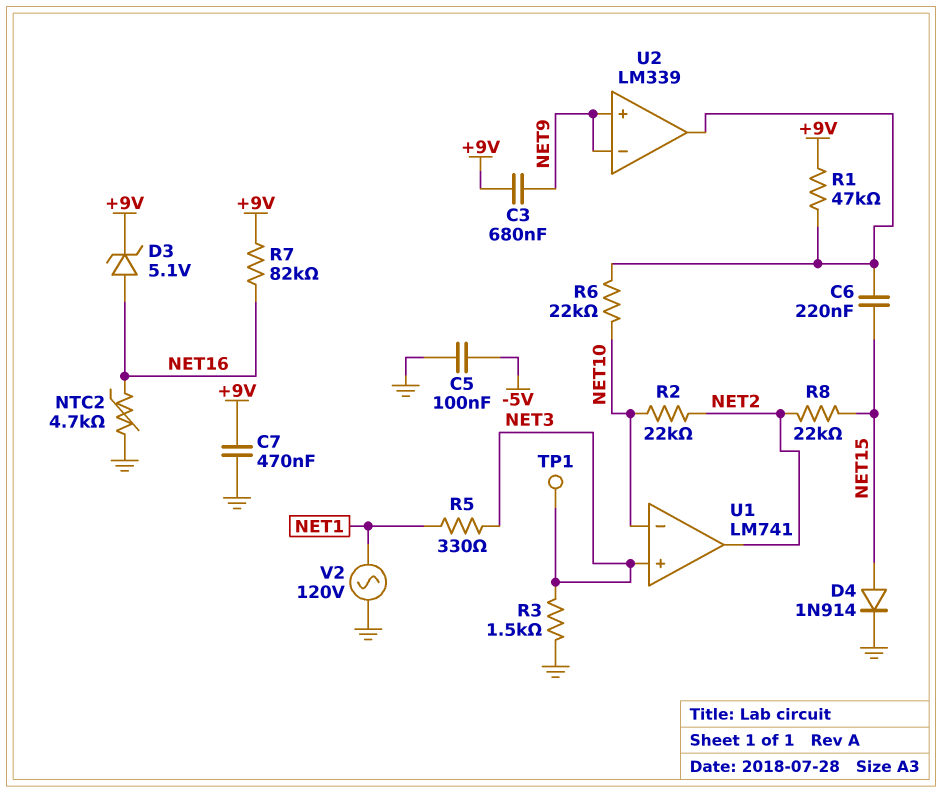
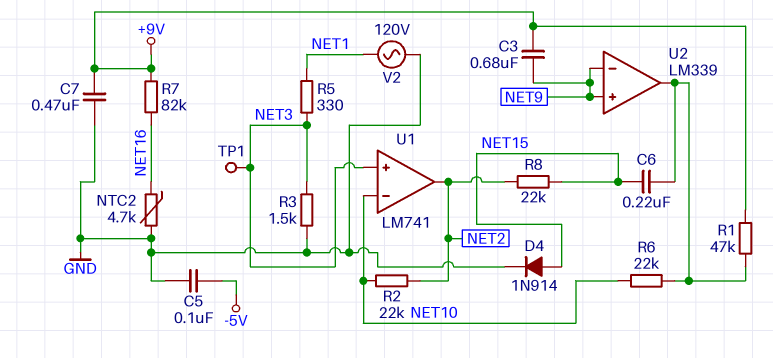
D3: zener 5.1V (A NET16, K +9V) -> none

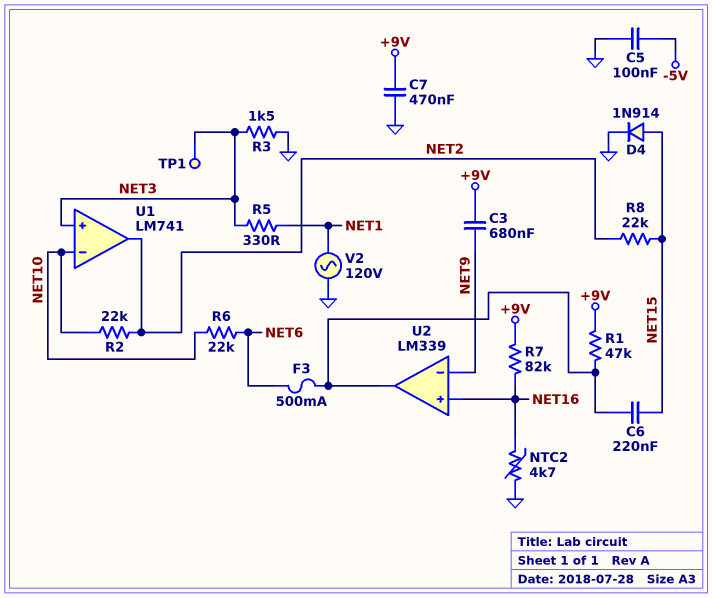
F3: none -> 500mA (NET6, U2/out)
R6: 22k (NET10, U2/out) -> 22k (NET6, NET10)
U2 pin in+: NET9 -> NET16

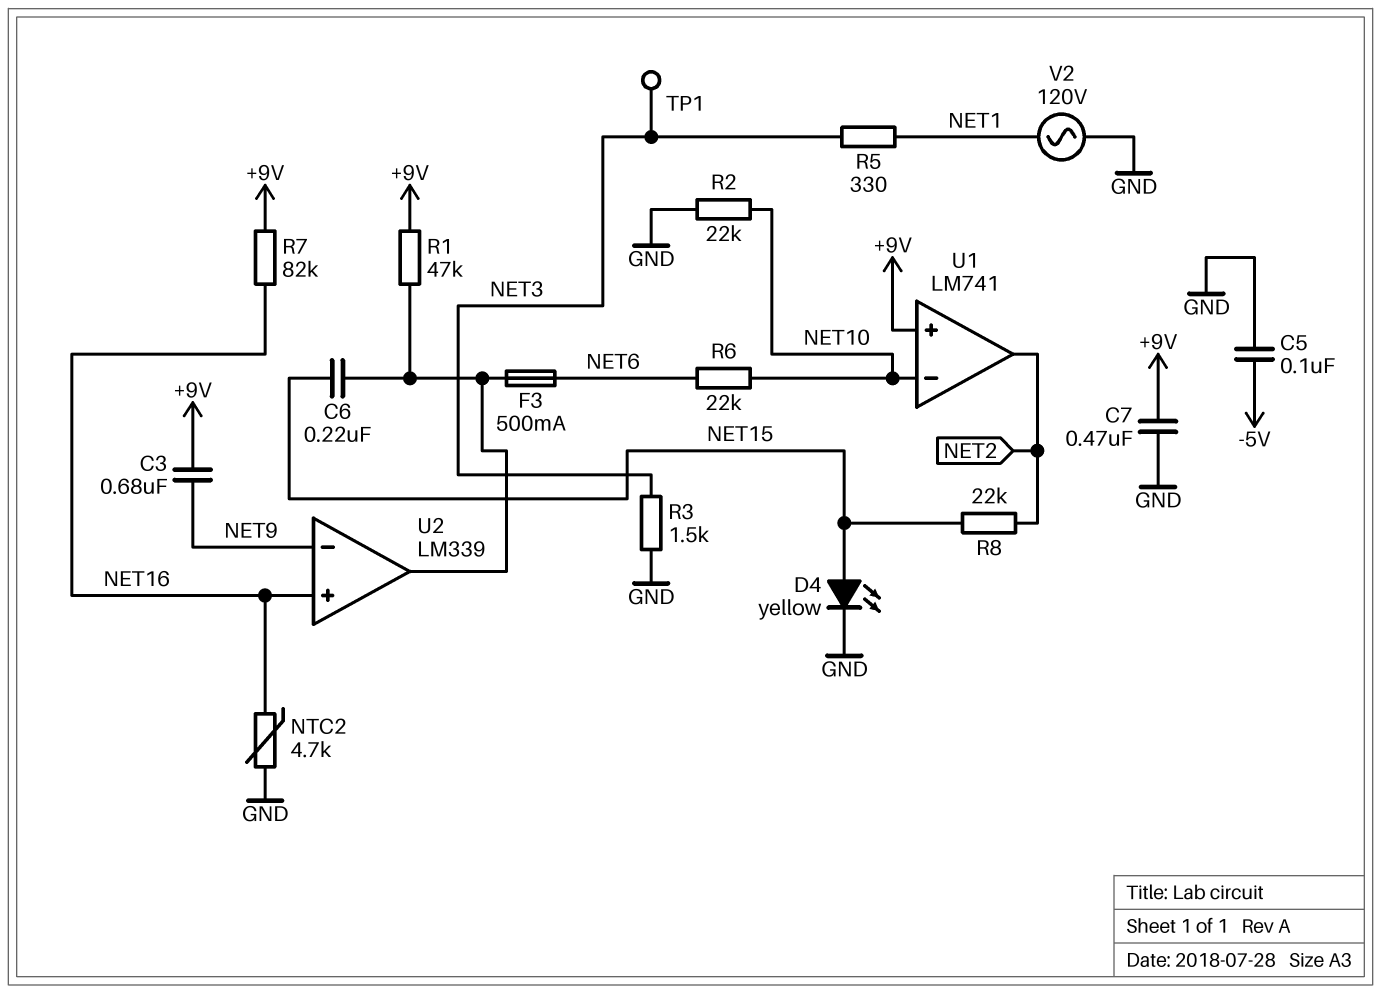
D4: diode 1N914 (A NET15, K GND) -> LED yellow (A NET15, K GND)
R2: 22k (NET2, NET10) -> 22k (GND, NET10)
U1 pin in+: NET3 -> +9V

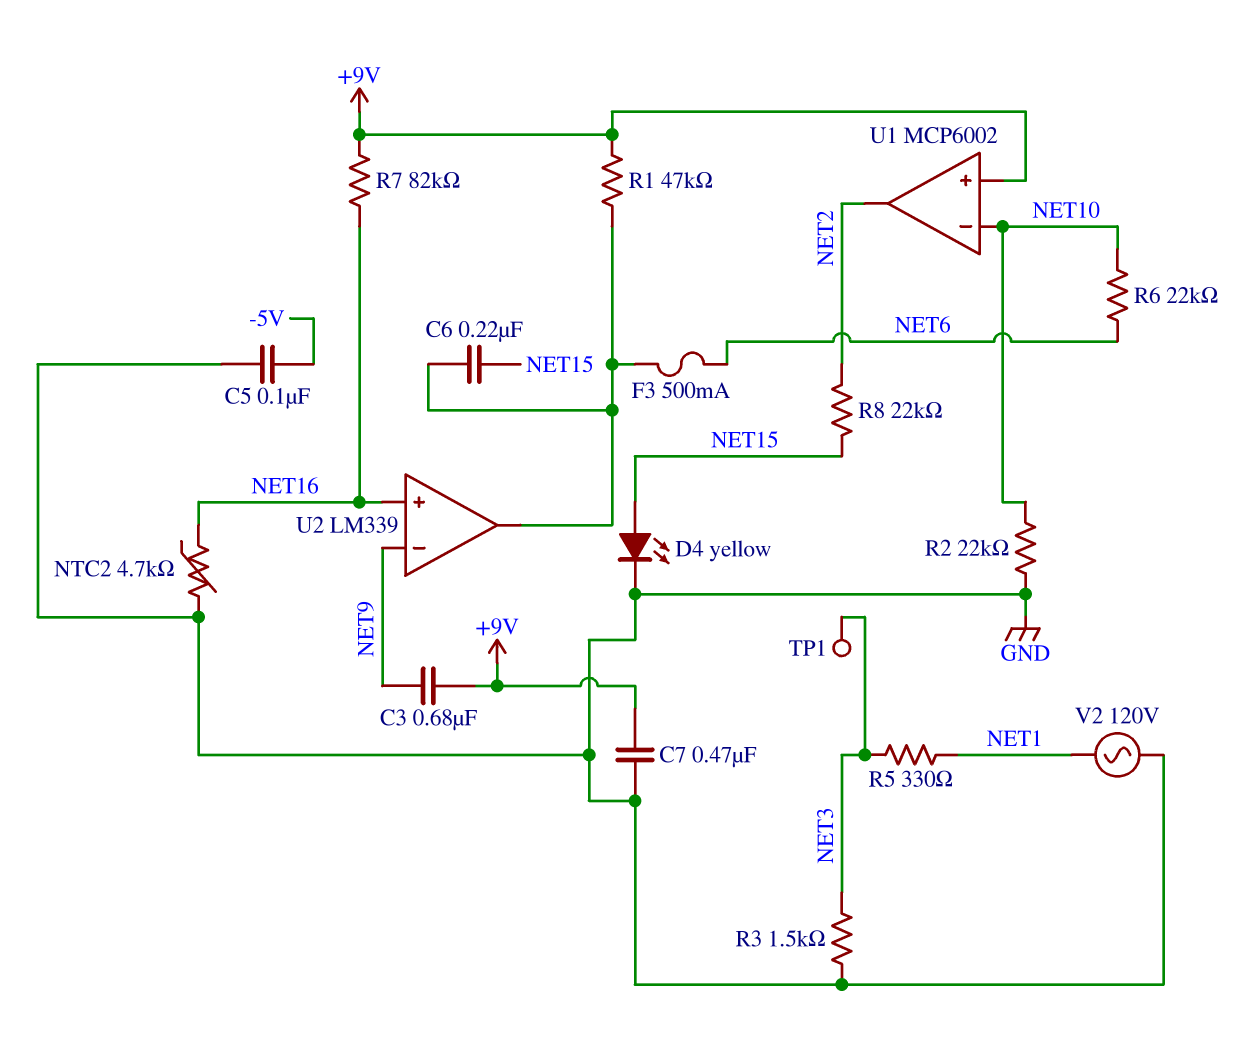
U1: LM741 -> MCP6002

